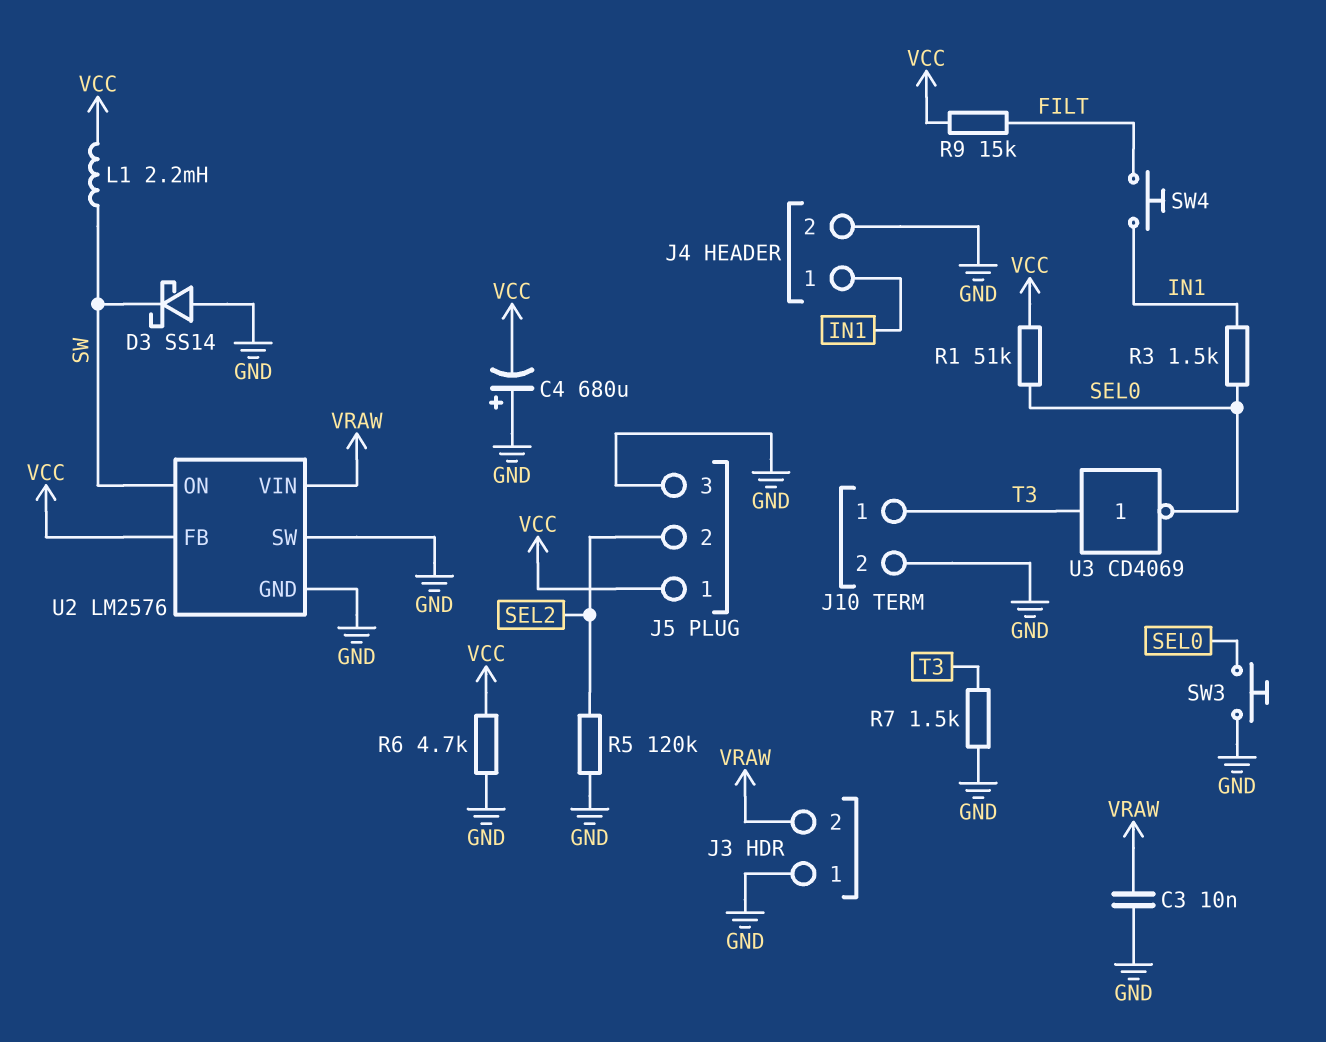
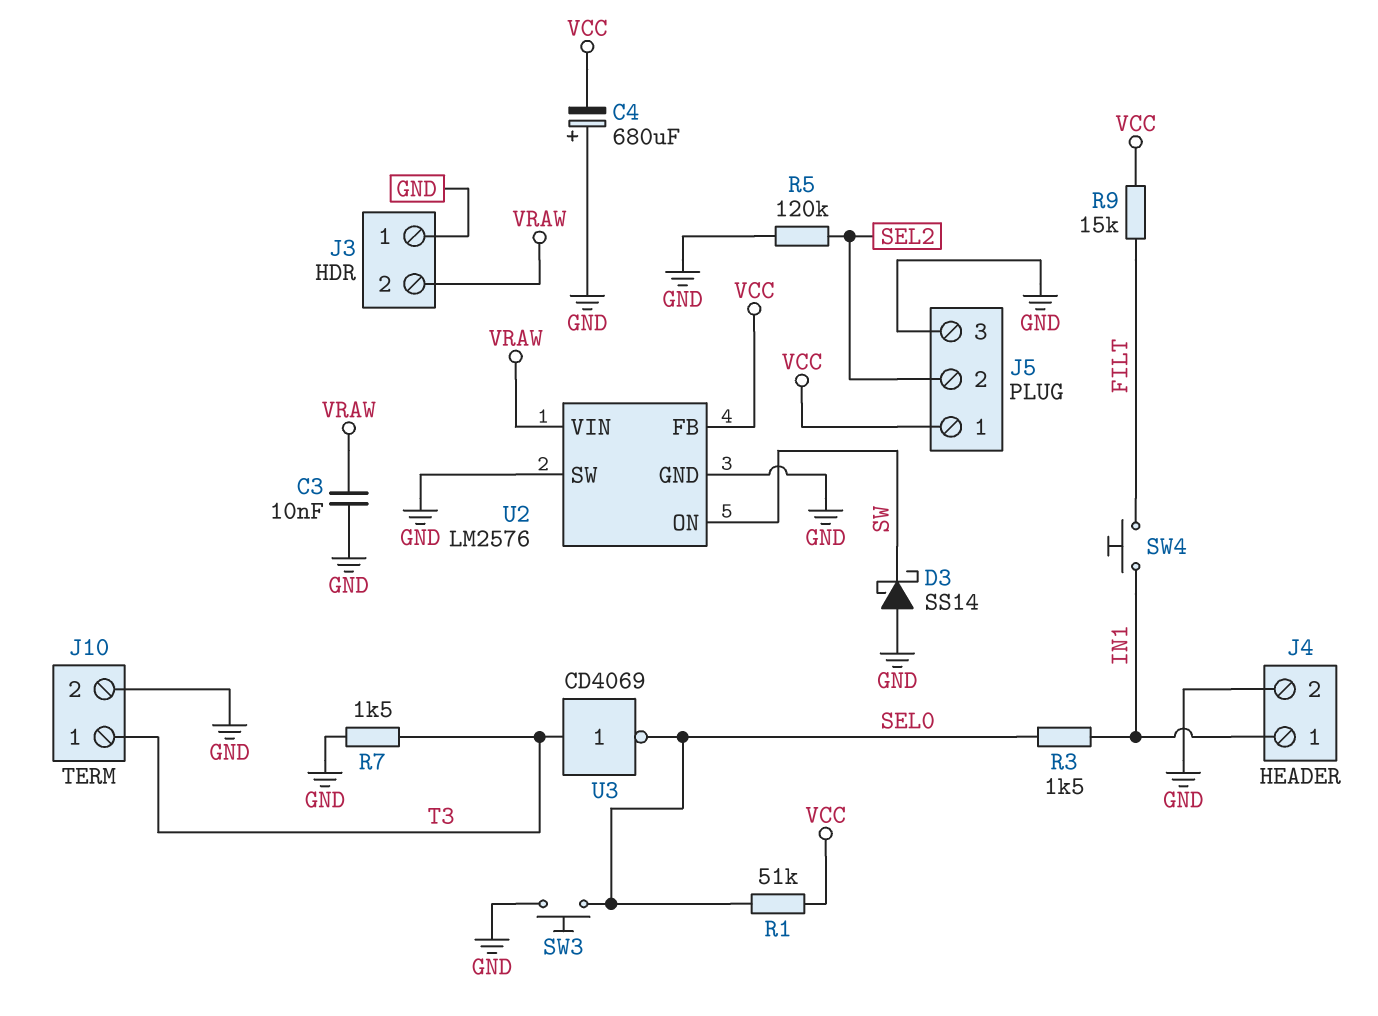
L1: 2.2mH (SW, VCC) -> none
R6: 4.7k (GND, VCC) -> none

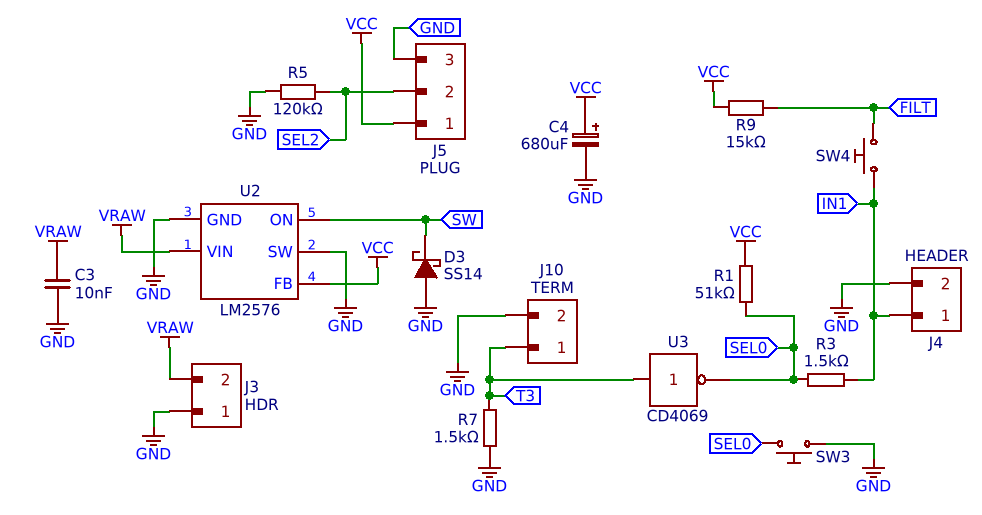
C4: 680uF (plus GND, minus VCC) -> 680uF (plus VCC, minus GND)

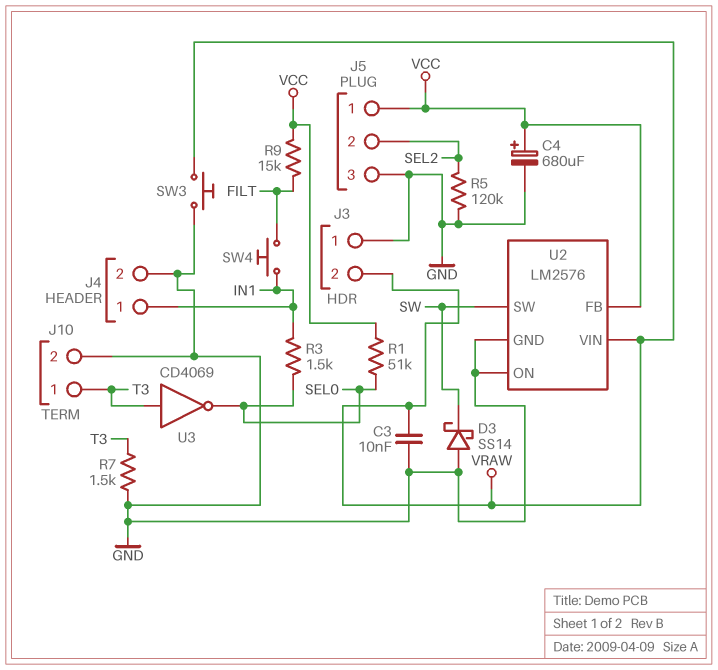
SW3: button (GND, SEL0) -> button (GND, VRAW)
U2 pin ON: SW -> GND
U2 pin SW: GND -> SW

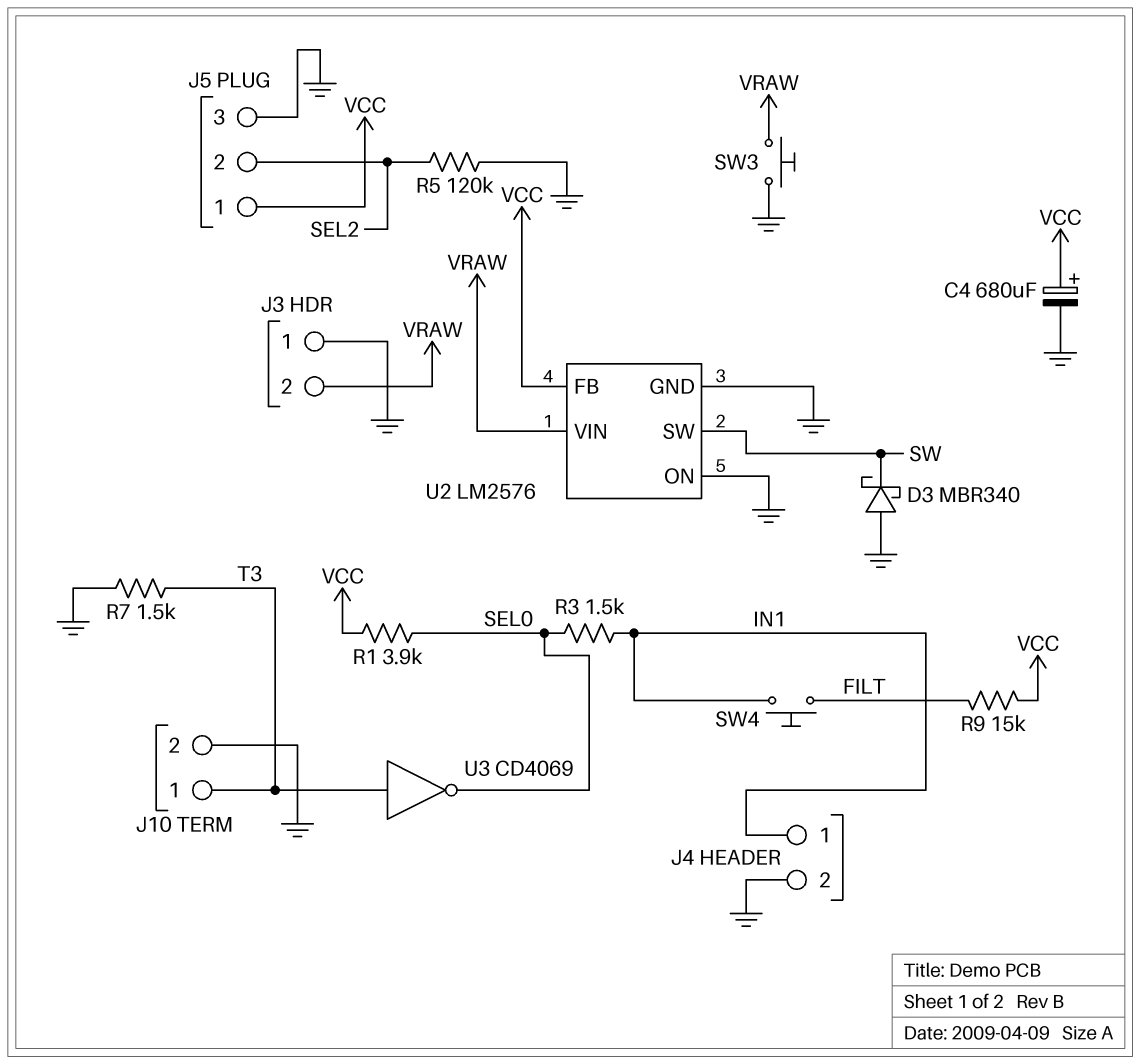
C3: 10nF (GND, VRAW) -> none
D3: schottky SS14 (A GND, K SW) -> schottky MBR340 (A GND, K SW)
R1: 51k (SEL0, VCC) -> 3.9k (SEL0, VCC)

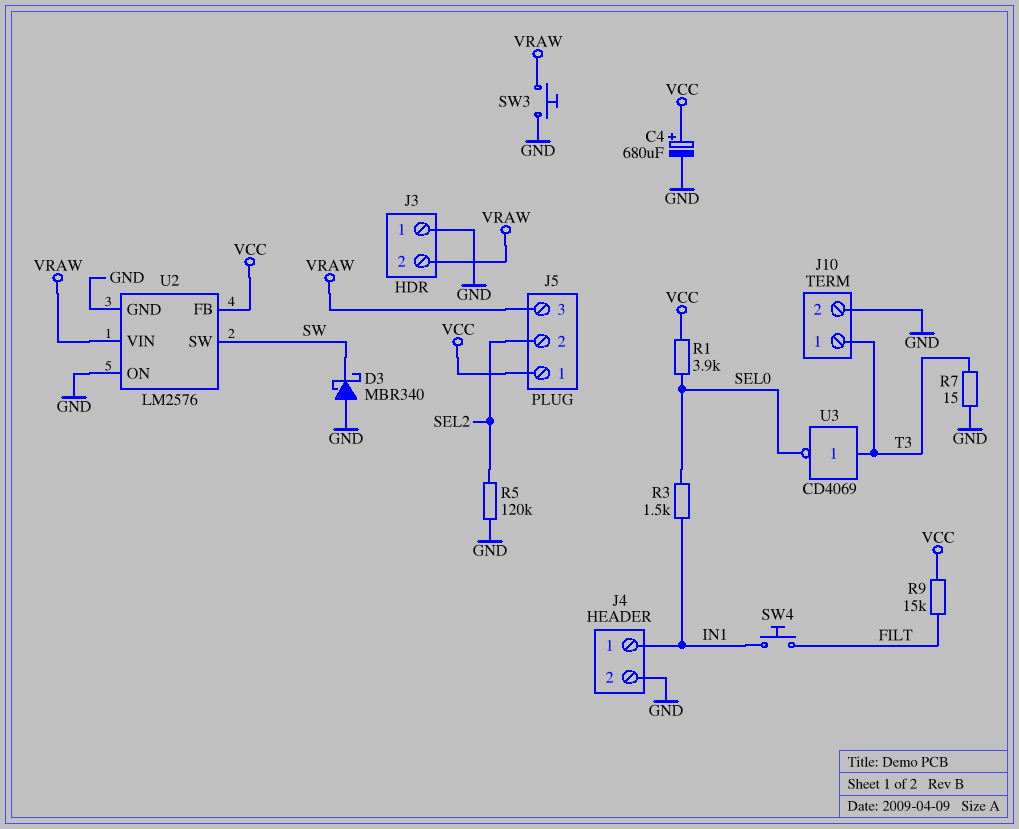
J5 pin 3: GND -> VRAW
R7: 1.5k (GND, T3) -> 15 (GND, T3)

